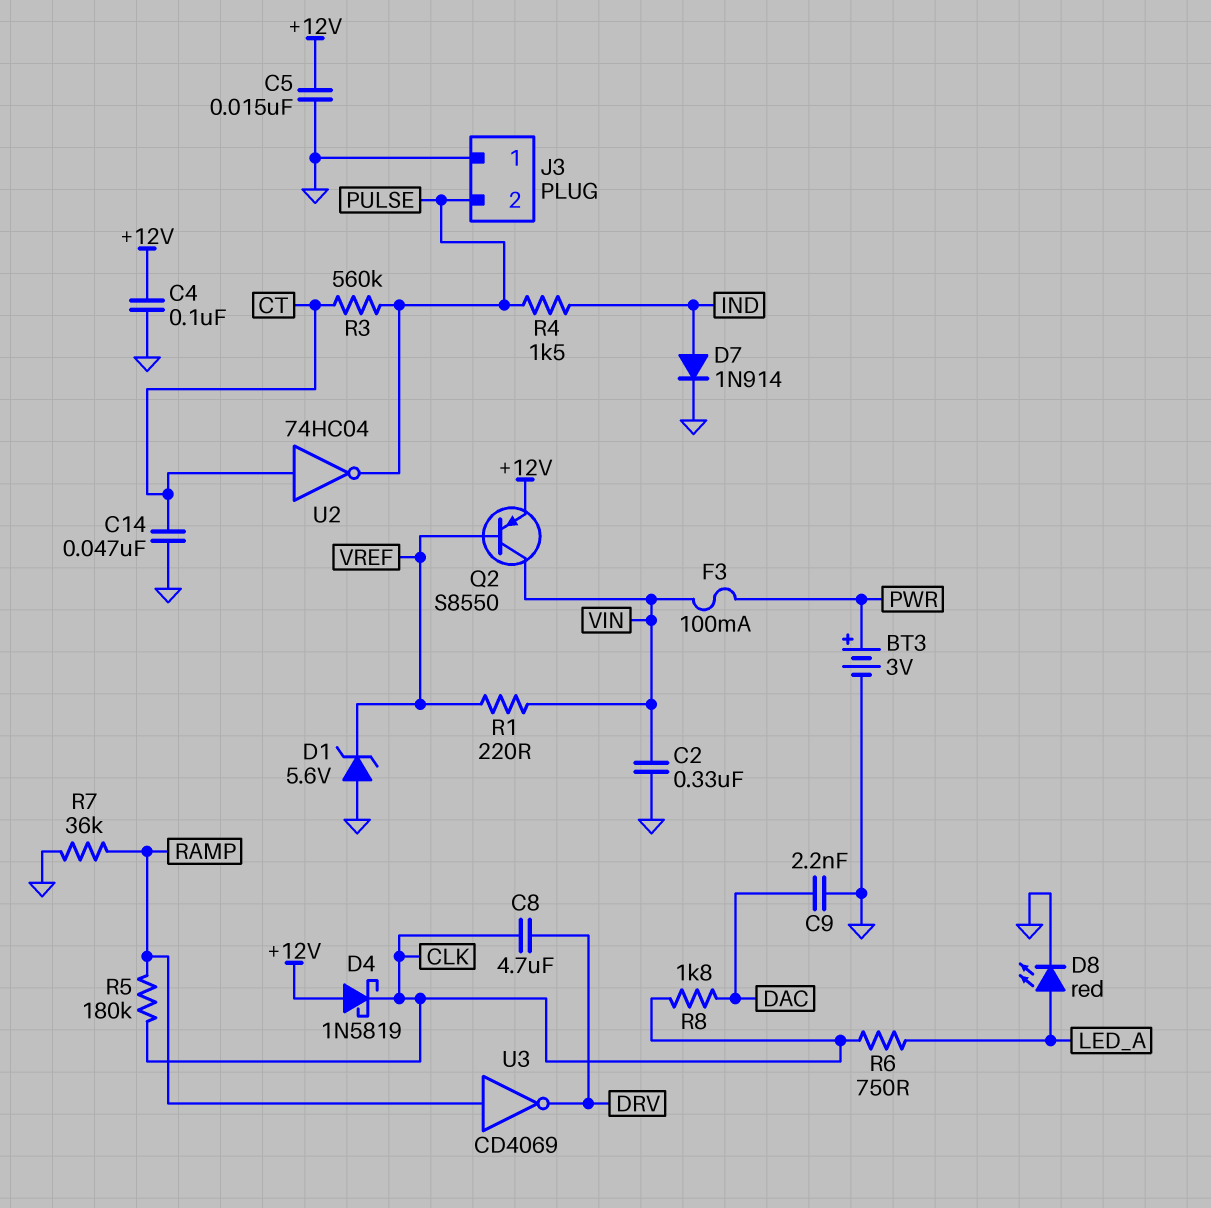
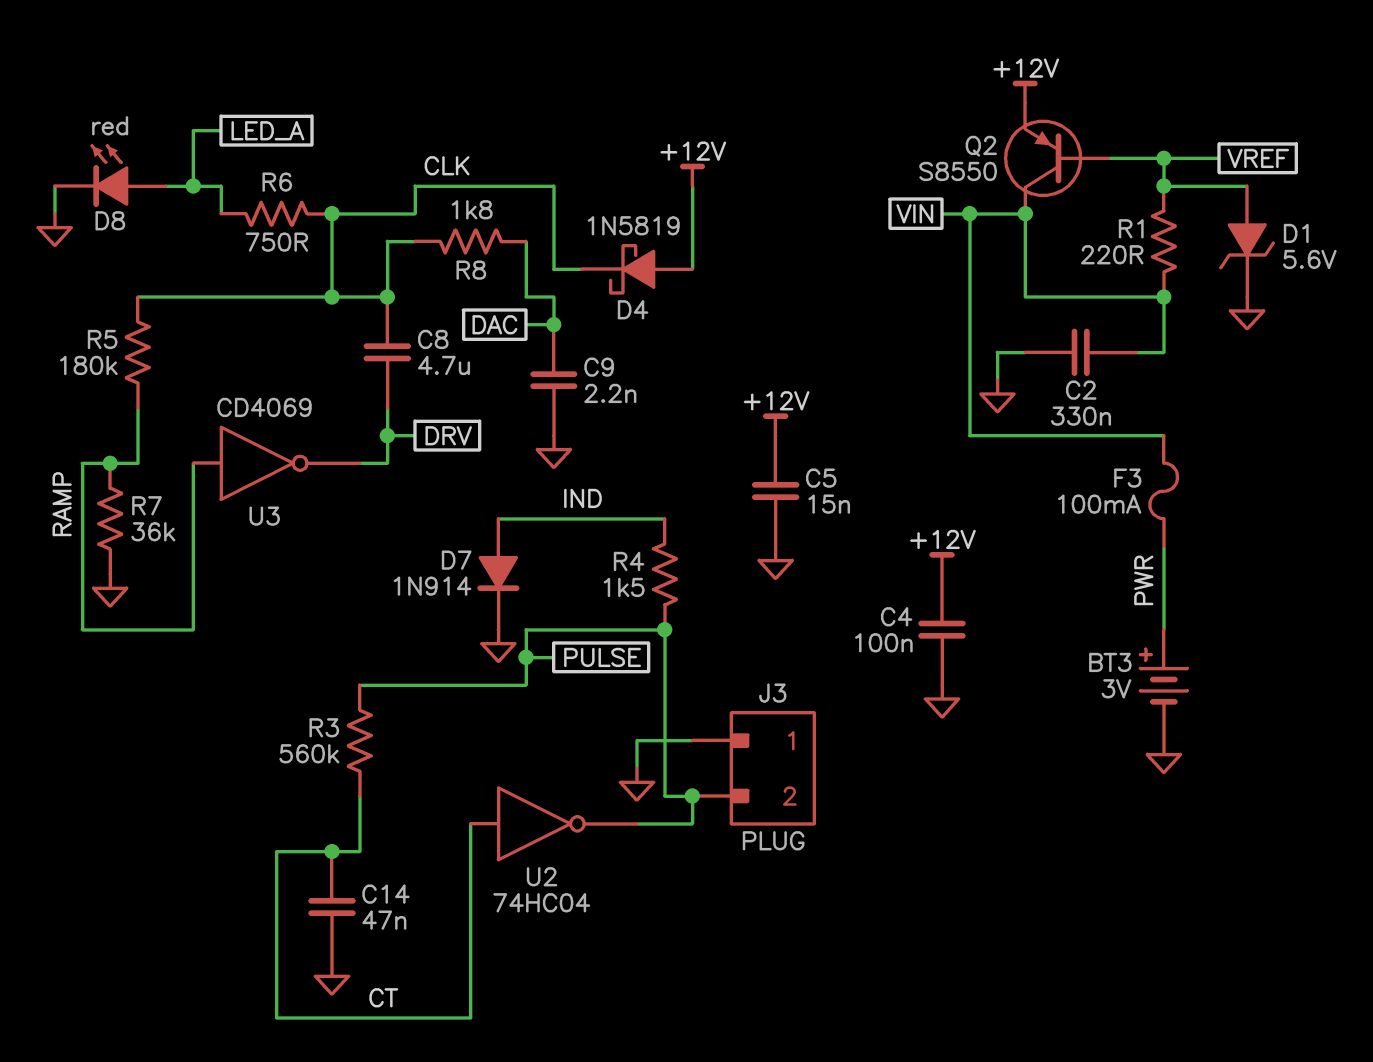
D1: zener 5.6V (A GND, K VREF) -> zener 5.6V (A VREF, K GND)

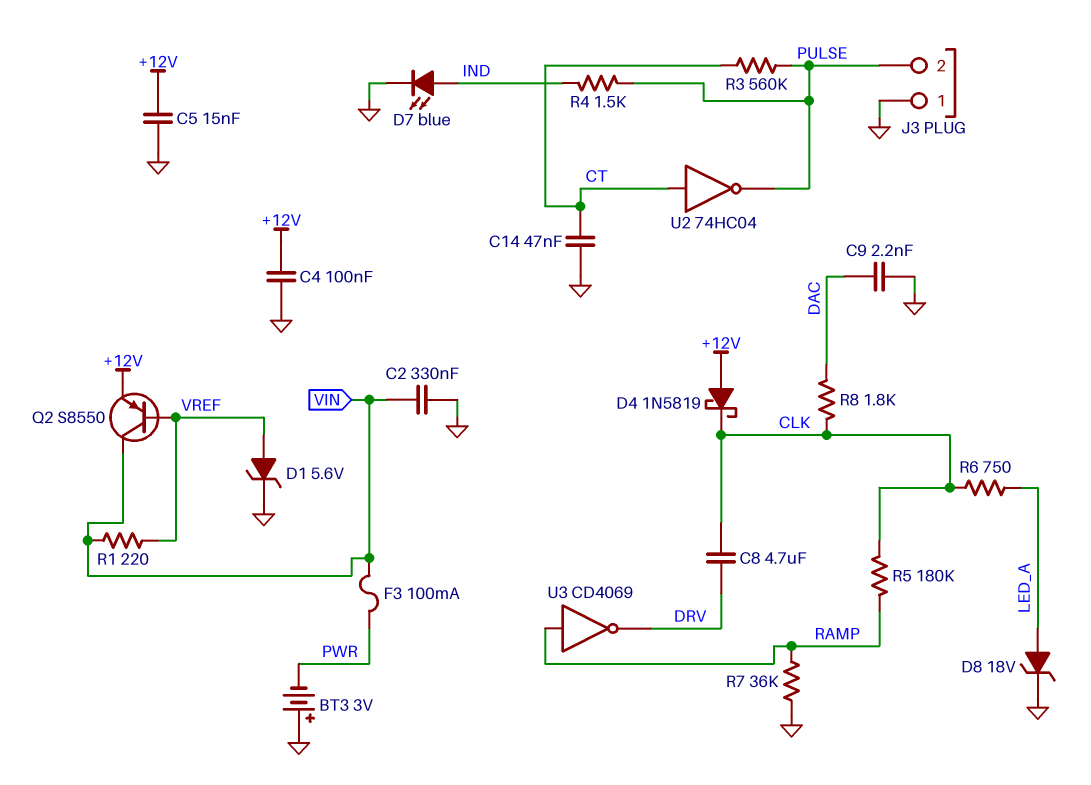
BT3: 3V (plus PWR, minus GND) -> 3V (plus GND, minus PWR)
D7: diode 1N914 (A IND, K GND) -> LED blue (A IND, K GND)
D8: LED red (A LED_A, K GND) -> zener 18V (A LED_A, K GND)

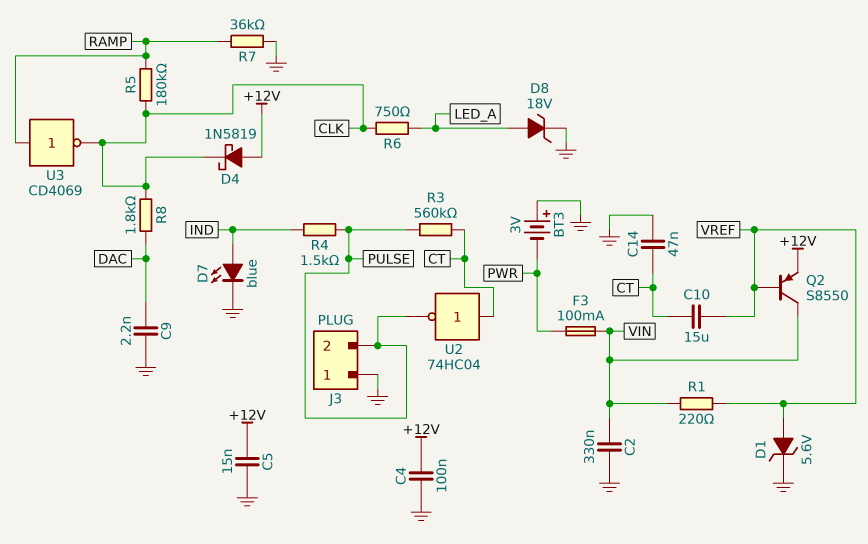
C8: 4.7uF (CLK, DRV) -> none
C10: none -> 15uF (CT, VREF)
U3: NOT CD4069 (in RAMP, out DRV) -> NOT CD4069 (in RAMP, out CLK)

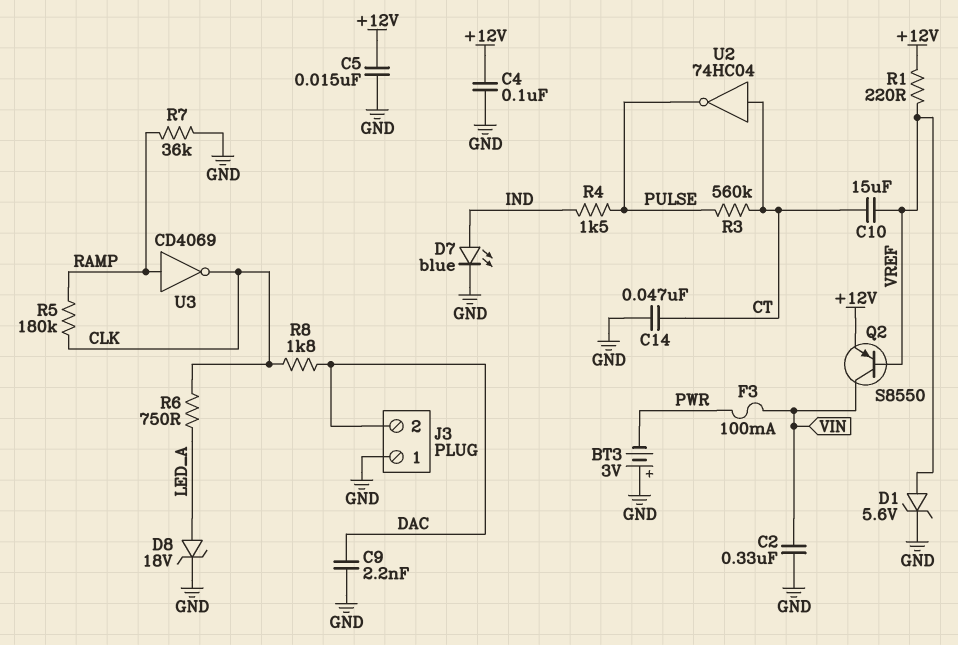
D4: schottky 1N5819 (A +12V, K CLK) -> none
J3 pin 2: PULSE -> DAC
R1: 220 (VIN, VREF) -> 220 (+12V, VREF)

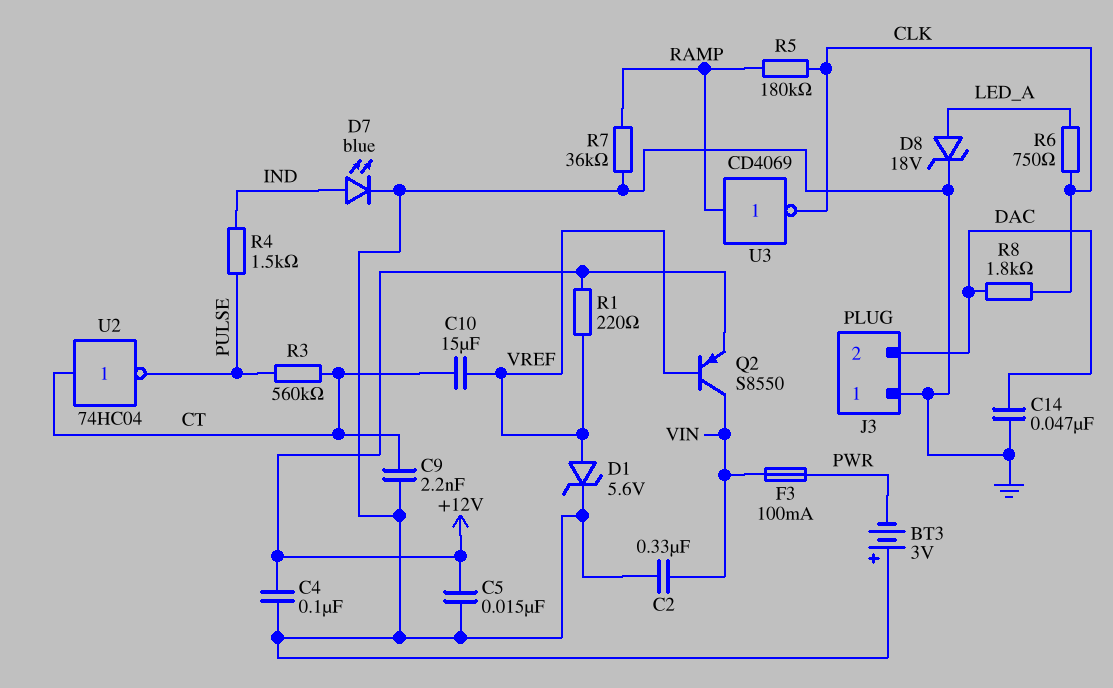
C9: 2.2nF (DAC, GND) -> 2.2nF (CT, GND)
C14: 47nF (CT, GND) -> 47nF (DAC, GND)

